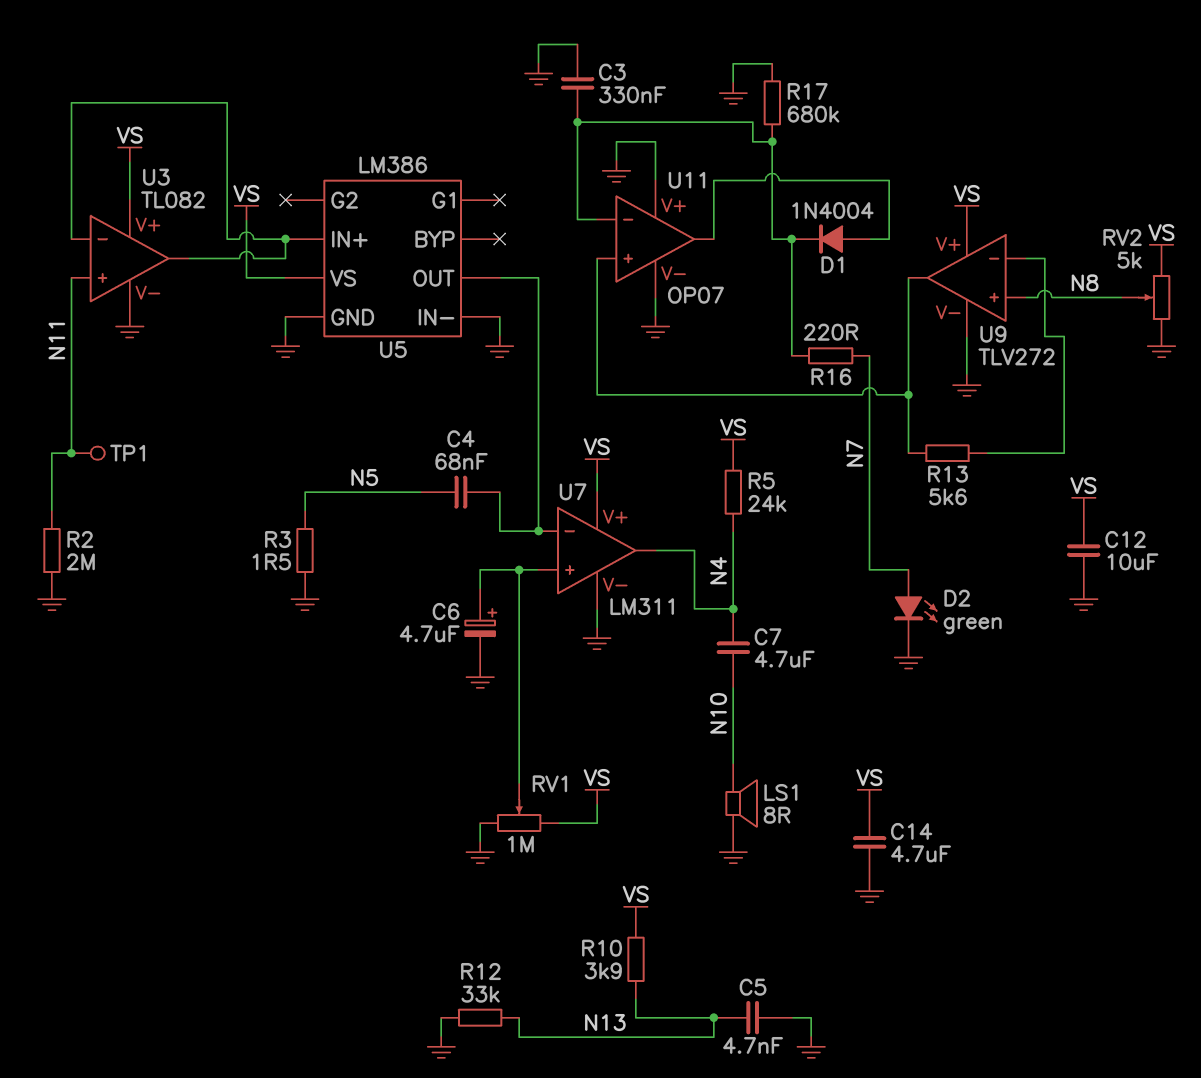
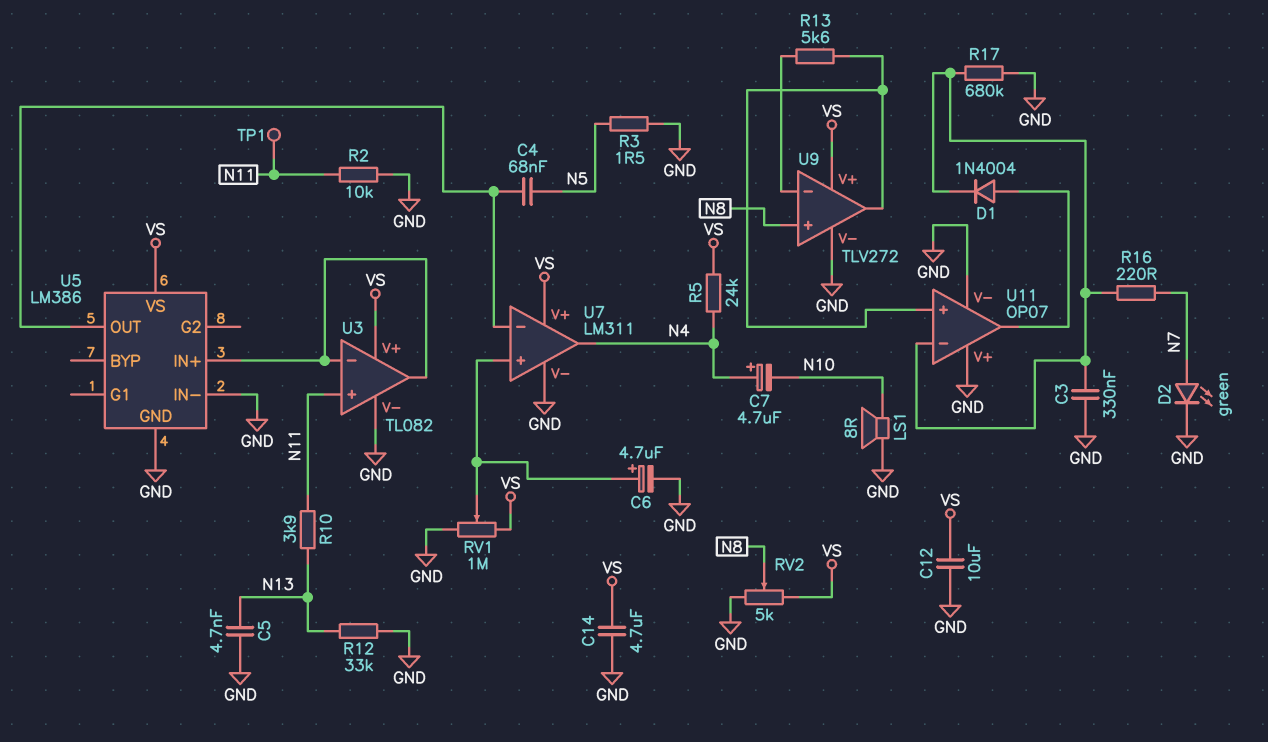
C7: 4.7uF (N4, N10) -> 4.7uF (plus N4, minus N10)
R2: 2M (GND, N11) -> 10k (GND, N11)
R10: 3.9k (N13, VS) -> 3.9k (N11, N13)

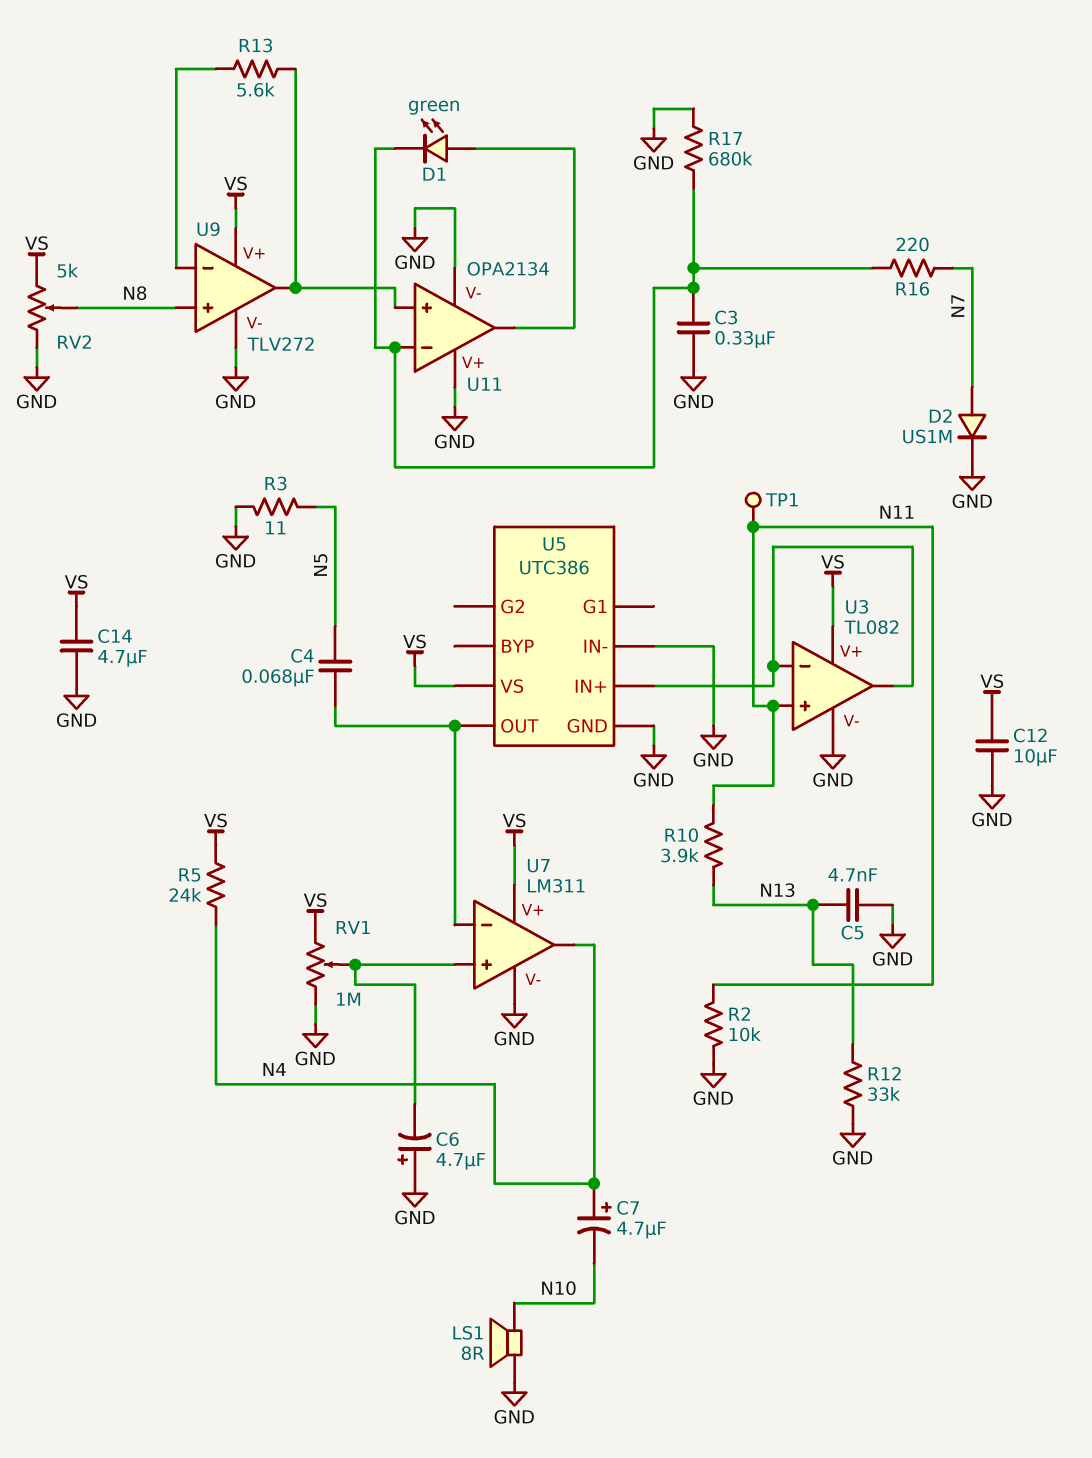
C6: 4.7uF (plus U7/in+, minus GND) -> 4.7uF (plus GND, minus U7/in+)
D1: diode 1N4004 (A U11/out, K U11/in-) -> LED green (A U11/out, K U11/in-)
D2: LED green (A N7, K GND) -> diode US1M (A N7, K GND)
R3: 1.5 (GND, N5) -> 11 (GND, N5)
U5: LM386 -> UTC386
U11: OP07 -> OPA2134

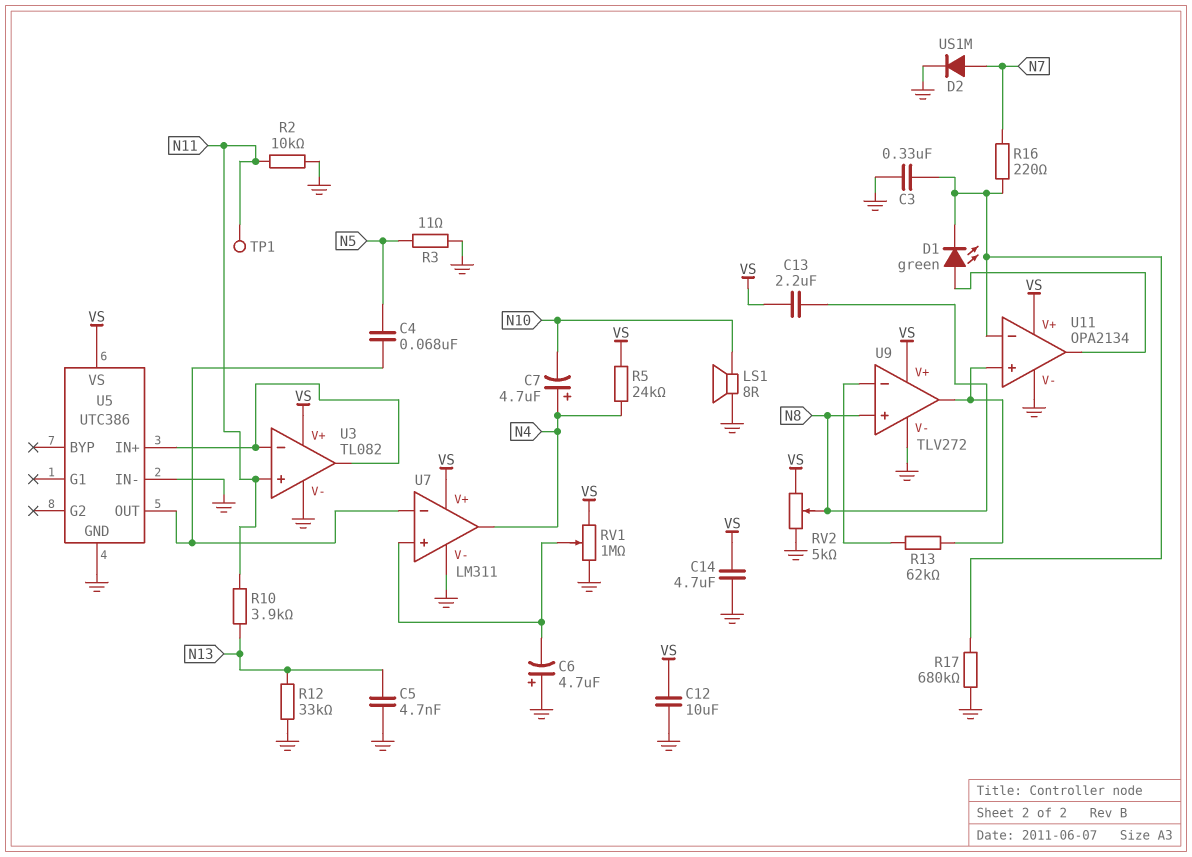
C13: none -> 2.2uF (N8, VS)
R13: 5.6k (U9/in-, U9/out) -> 62k (U9/in-, U9/out)
U11 pin V+: GND -> VS

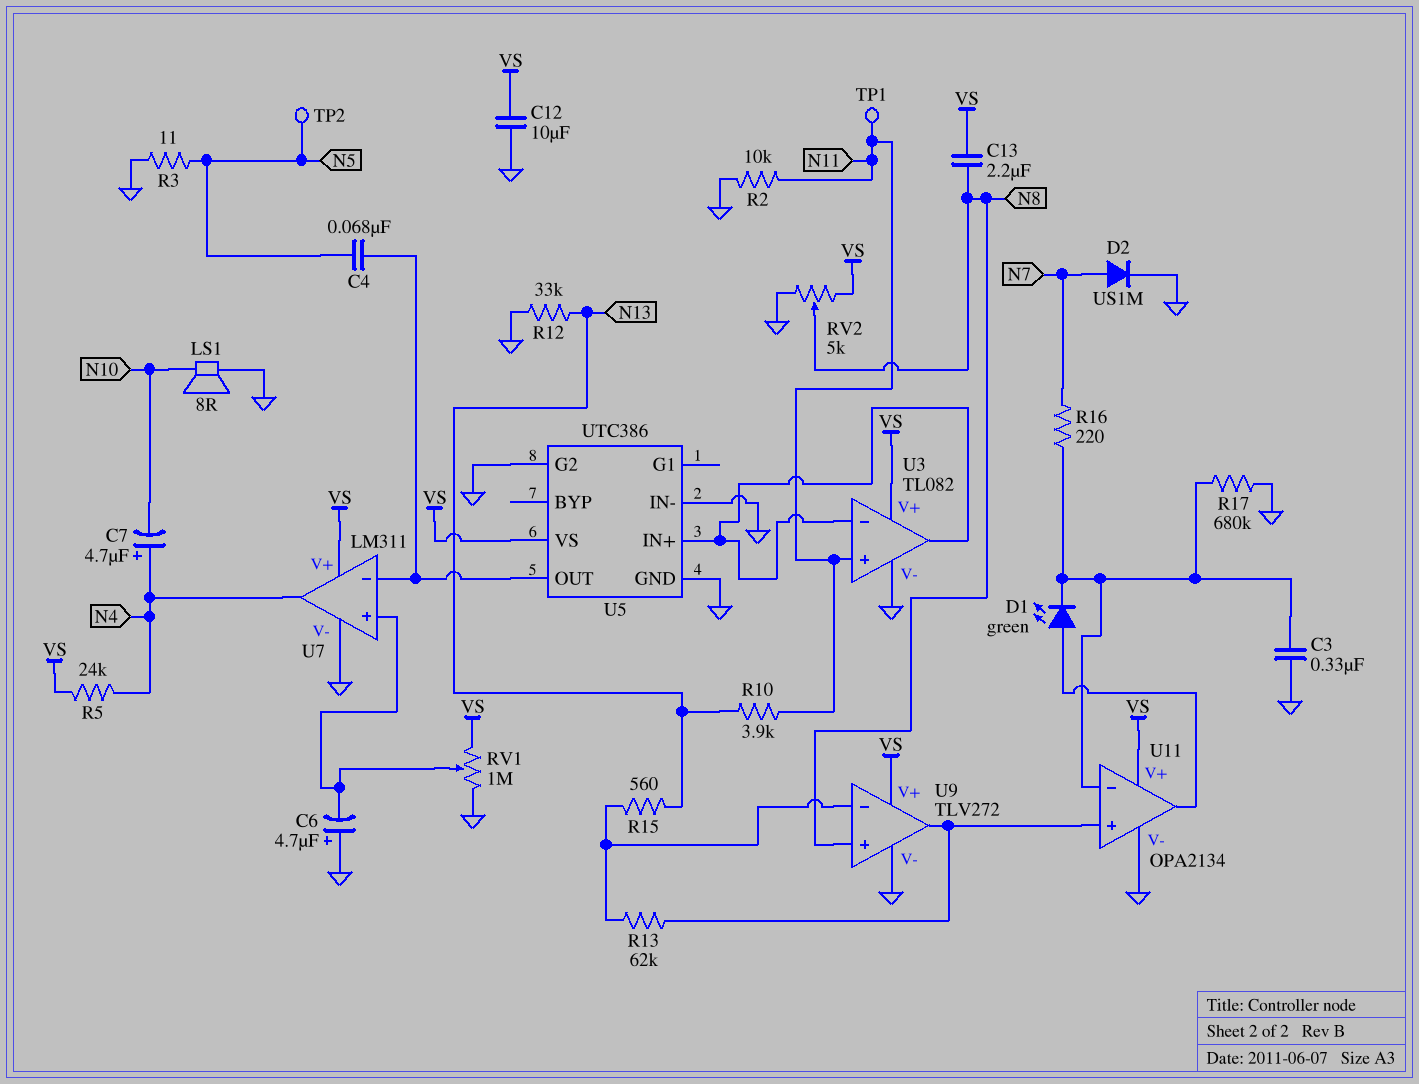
C5: 4.7nF (GND, N13) -> none
C14: 4.7uF (GND, VS) -> none
R15: none -> 560 (N13, U9/in-)
TP2: none -> test point (N5)
U5 pin G2: none -> GND

